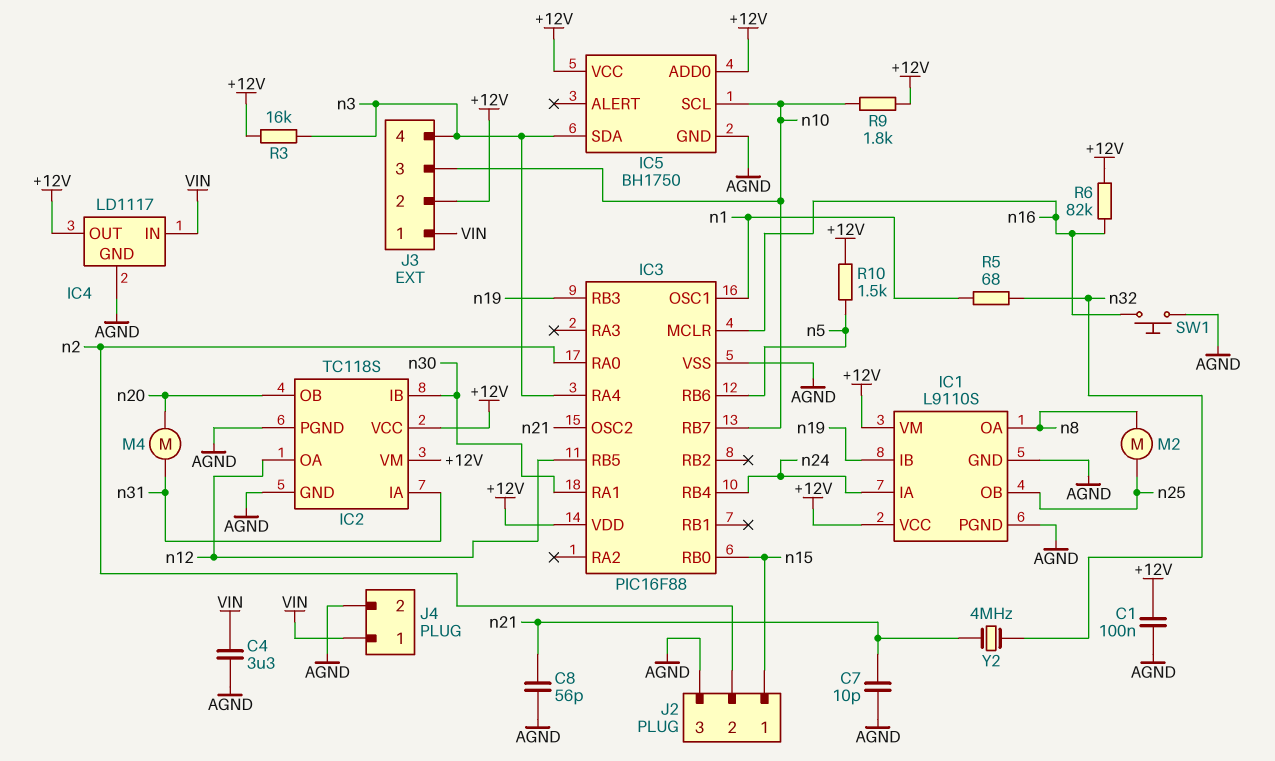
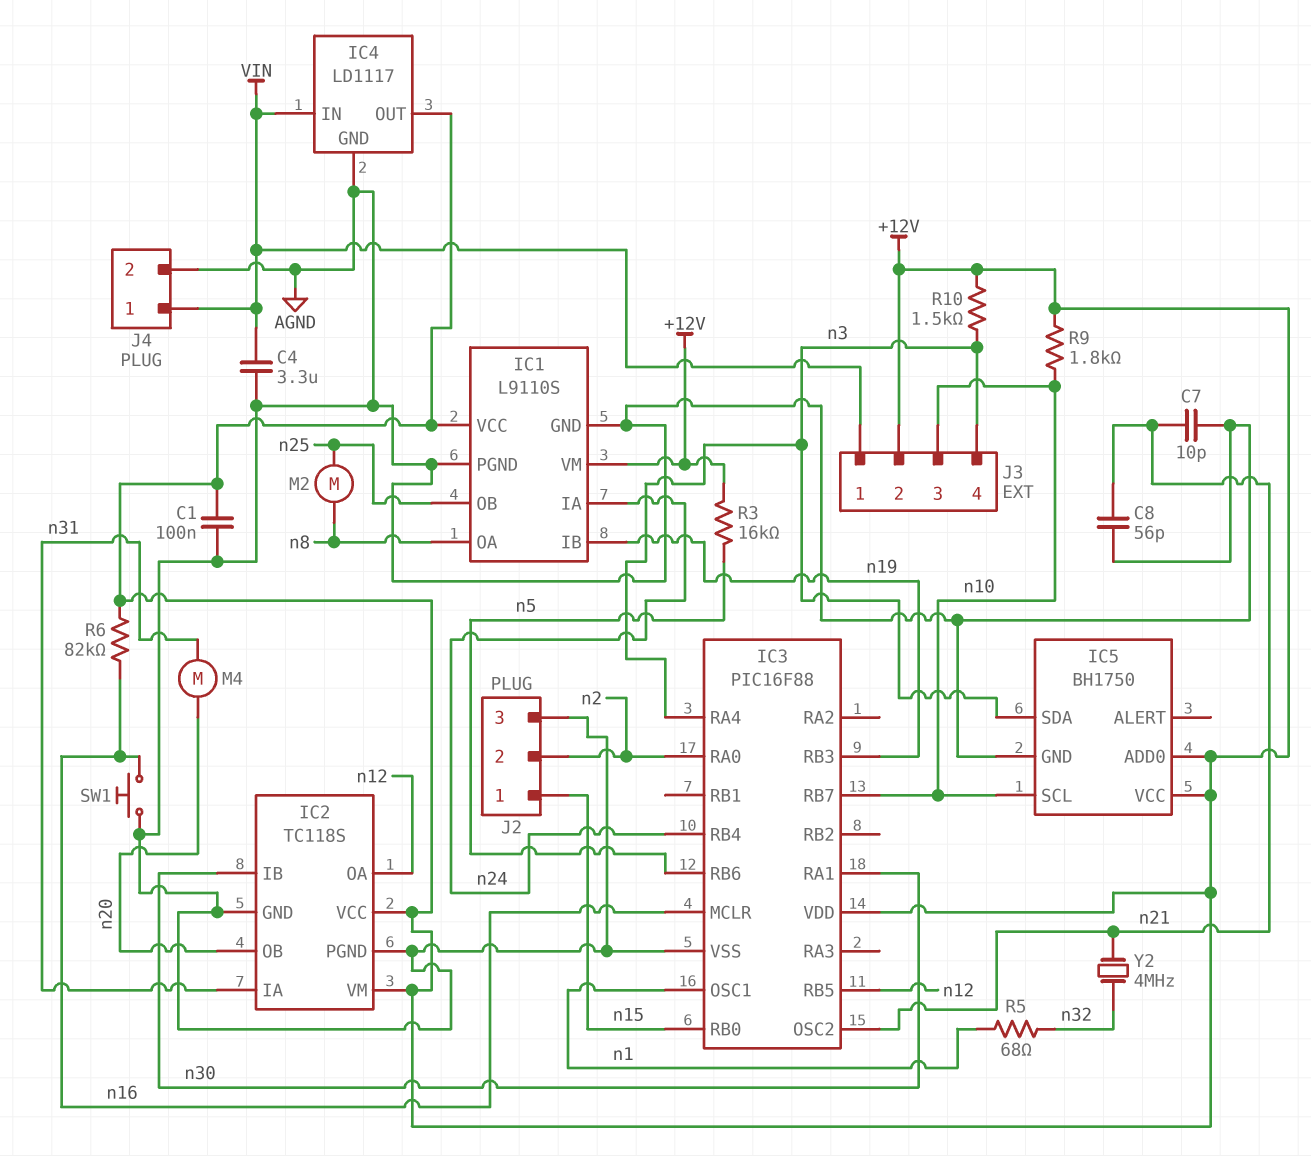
R3: 16k (+12V, n3) -> 16k (+12V, n5)
R10: 1.5k (+12V, n5) -> 1.5k (+12V, n3)

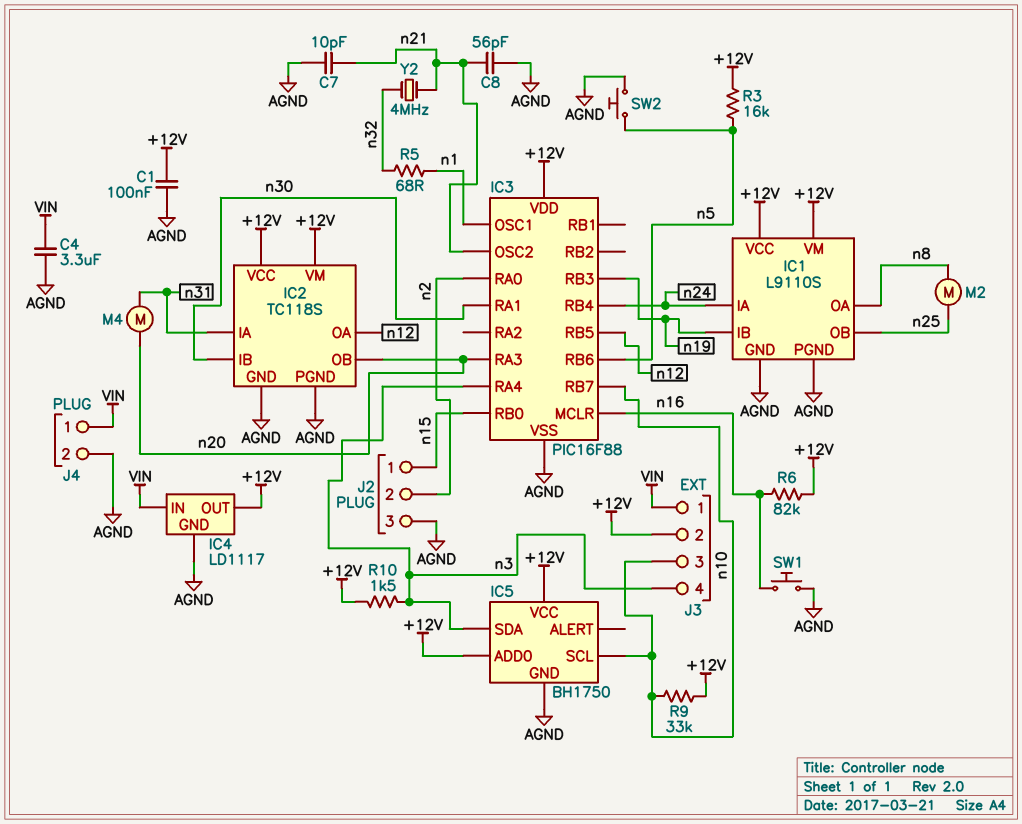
IC3 pin RA3: none -> n20
R9: 1.8k (+12V, n10) -> 33k (+12V, n10)
SW2: none -> button (AGND, n5)

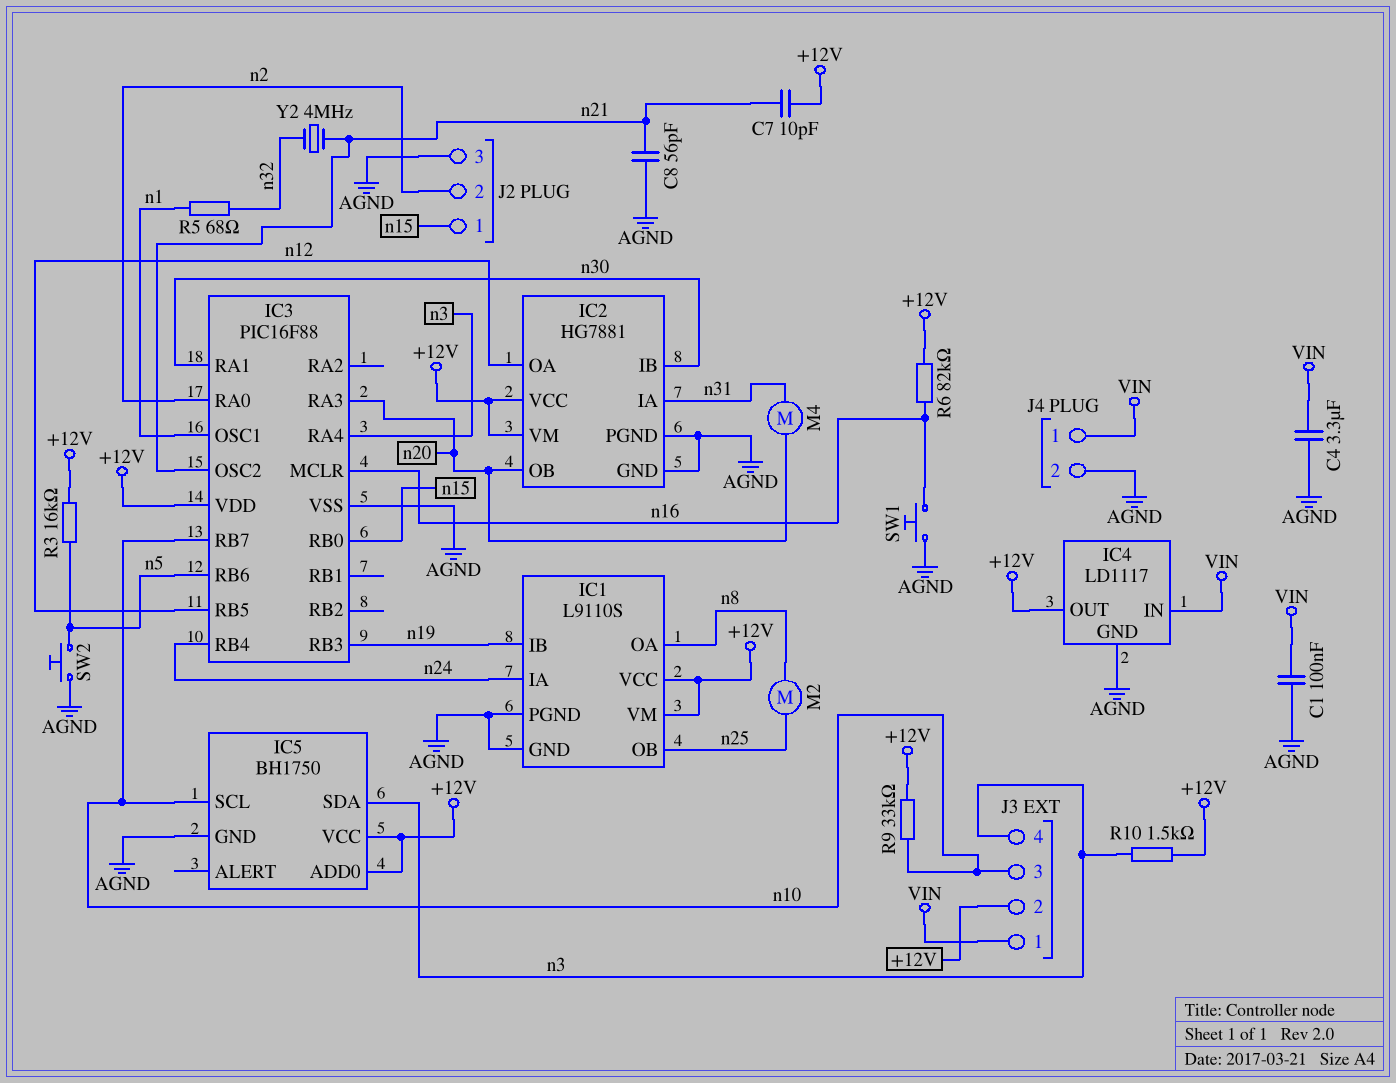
C1: 100nF (+12V, AGND) -> 100nF (AGND, VIN)
C7: 10pF (AGND, n21) -> 10pF (+12V, n21)
IC2: TC118S -> HG7881

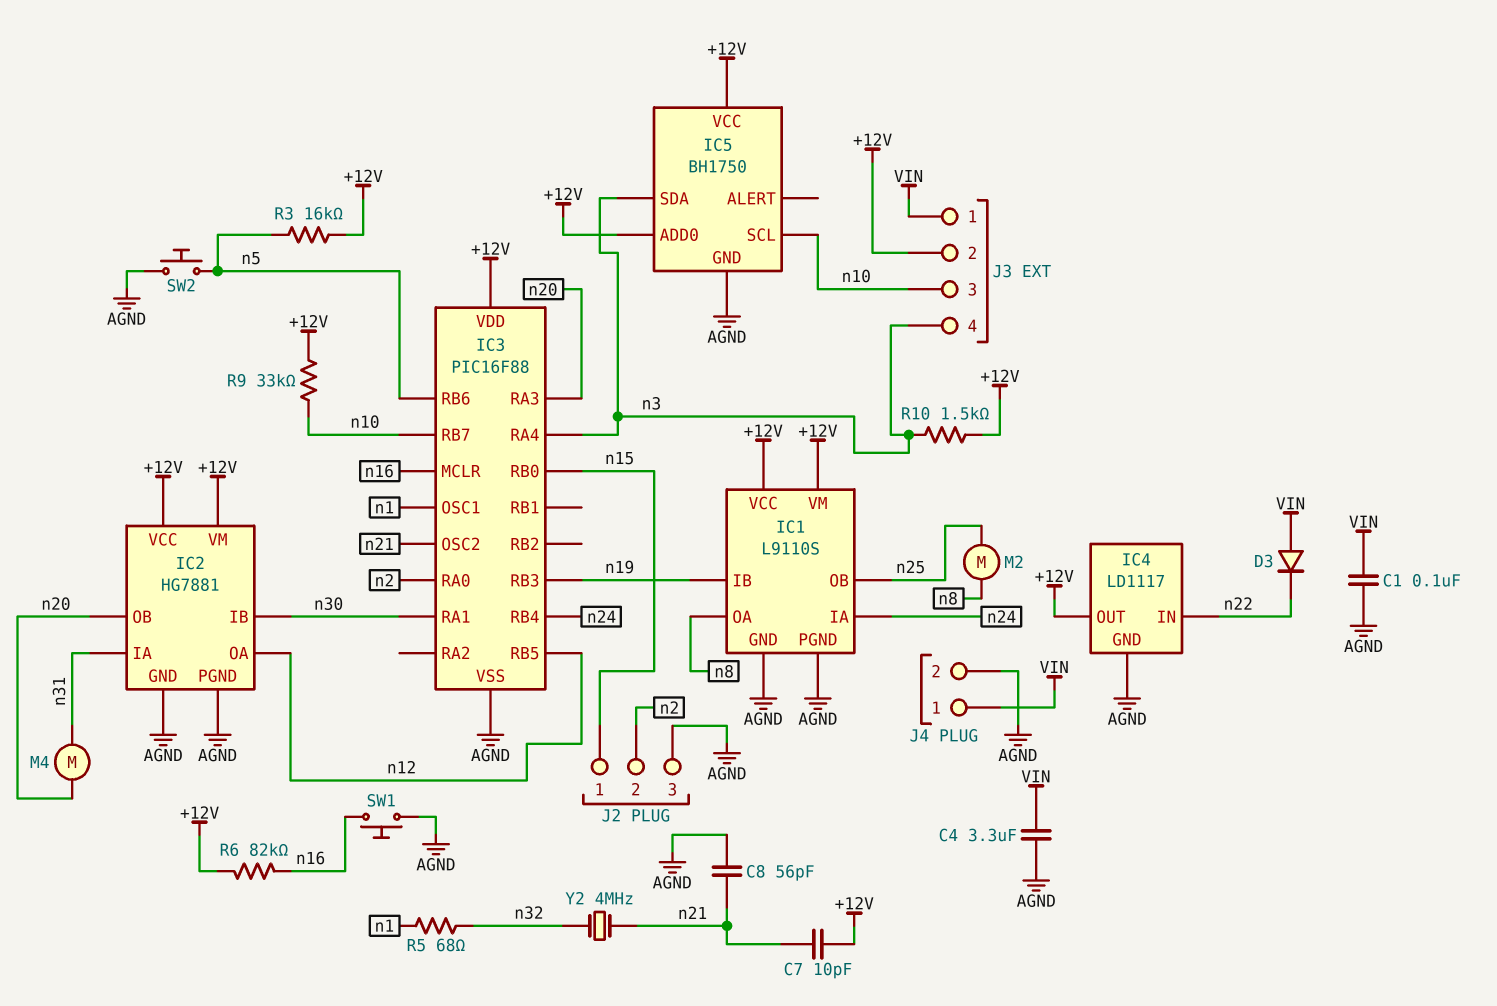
D3: none -> diode (A VIN, K n22)
IC4 pin IN: VIN -> n22

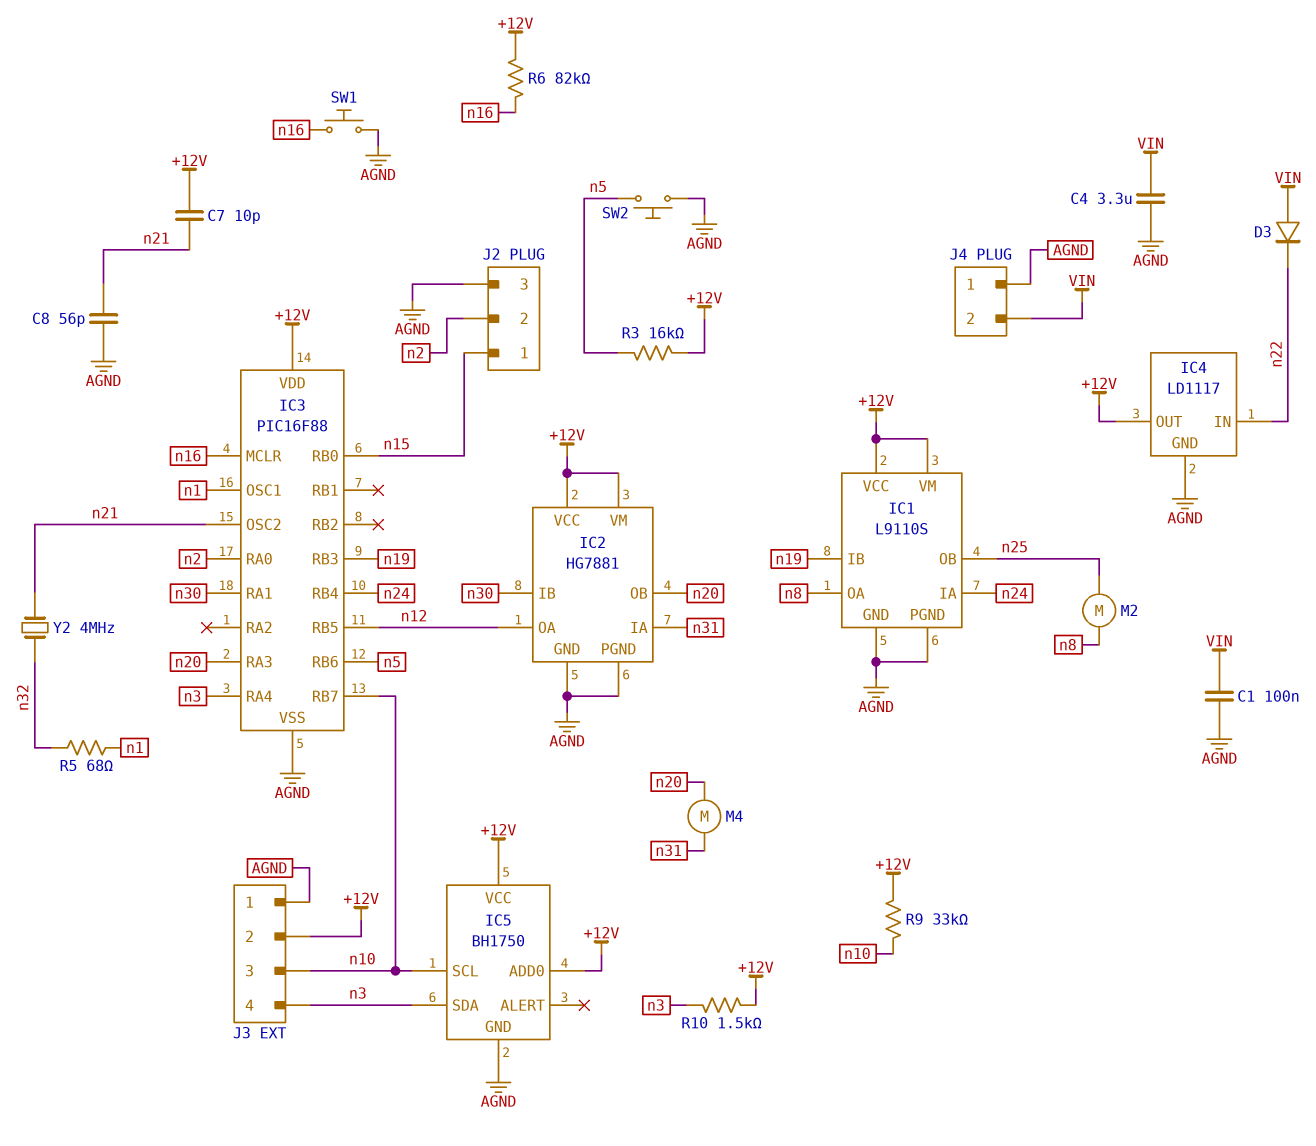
J3 pin 1: VIN -> AGND
J4 pin 1: VIN -> AGND
J4 pin 2: AGND -> VIN

